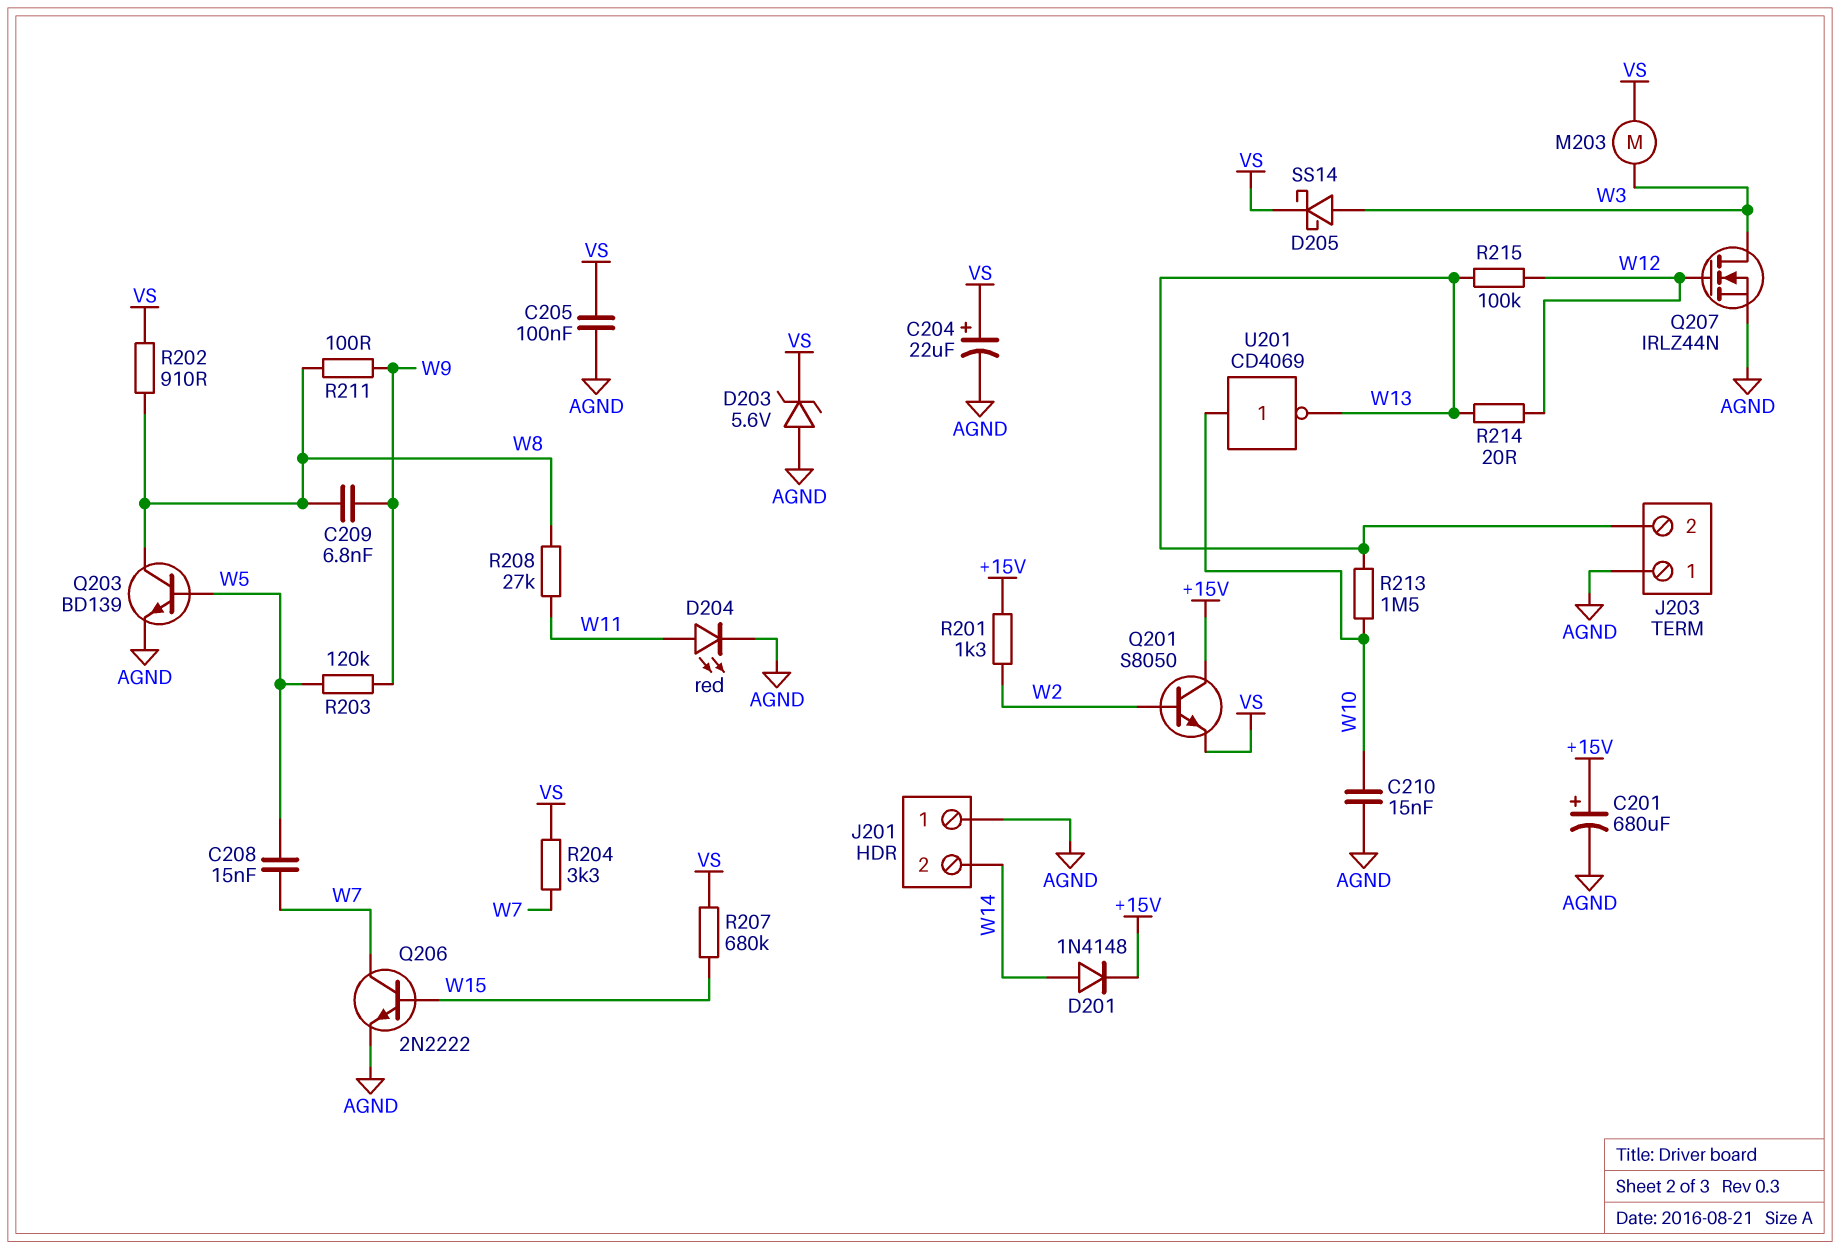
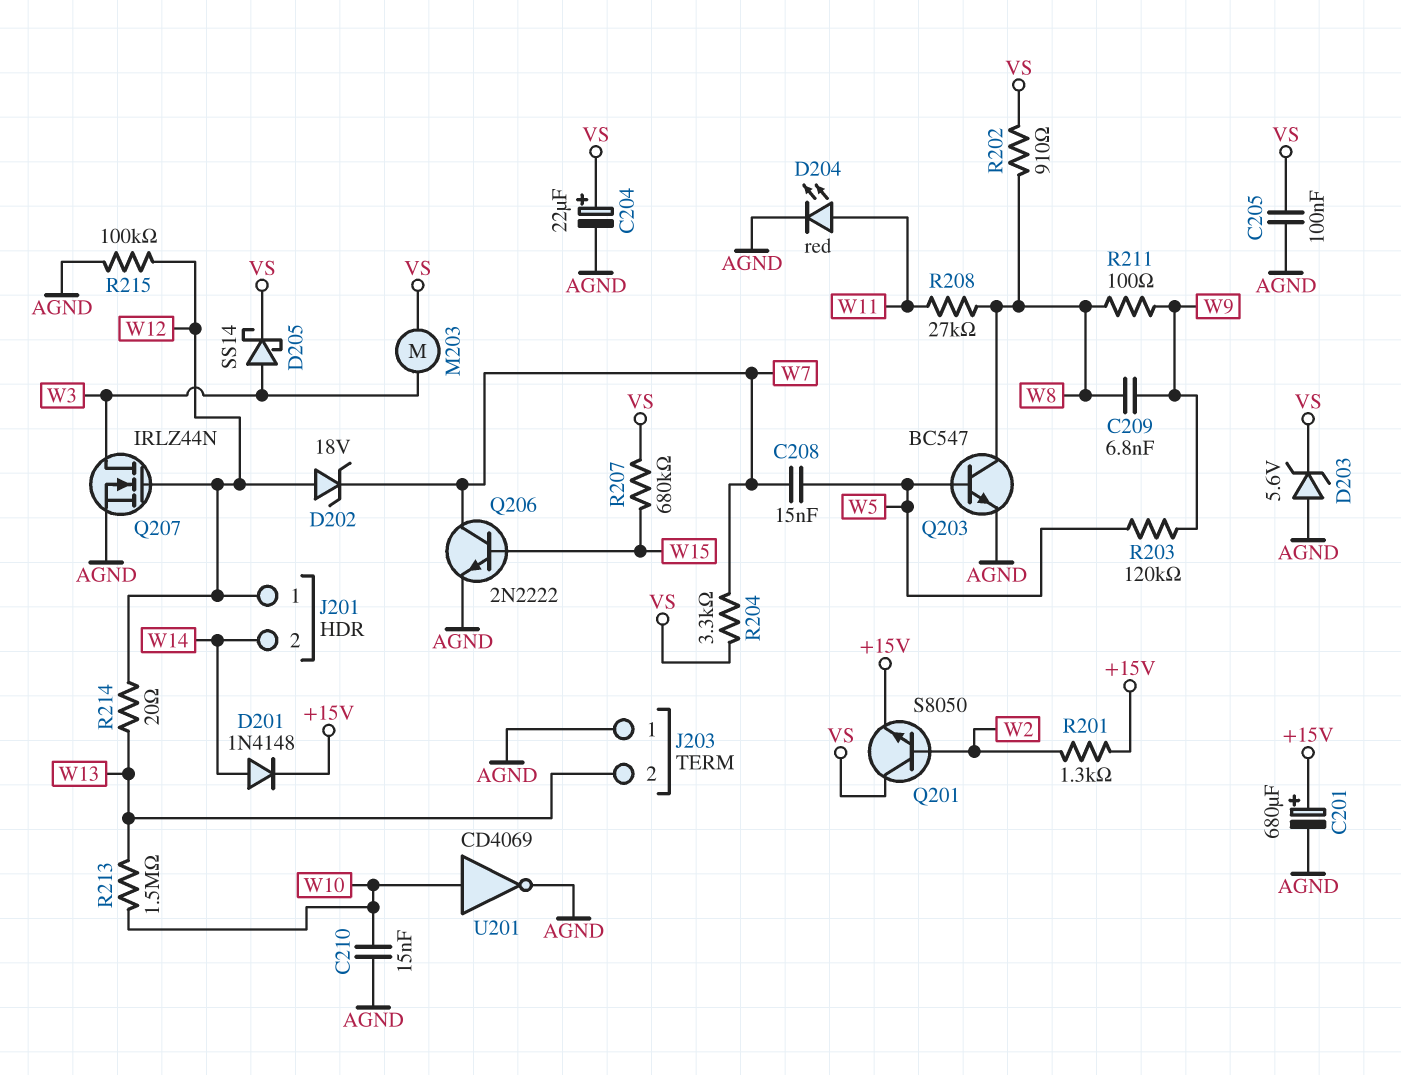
D202: none -> zener 18V (A W12, K W7)
J201 pin 1: AGND -> W12
Q201: NPN S8050 (B W2, C +15V, E VS) -> NPN S8050 (B W2, C VS, E +15V)
Q203: NPN BD139 (B W5, C W8, E AGND) -> NPN BC547 (B W5, C W8, E AGND)
R215: 100k (W12, W13) -> 100k (AGND, W12)
U201: NOT CD4069 (in W10, out W13) -> NOT CD4069 (in W10, out AGND)

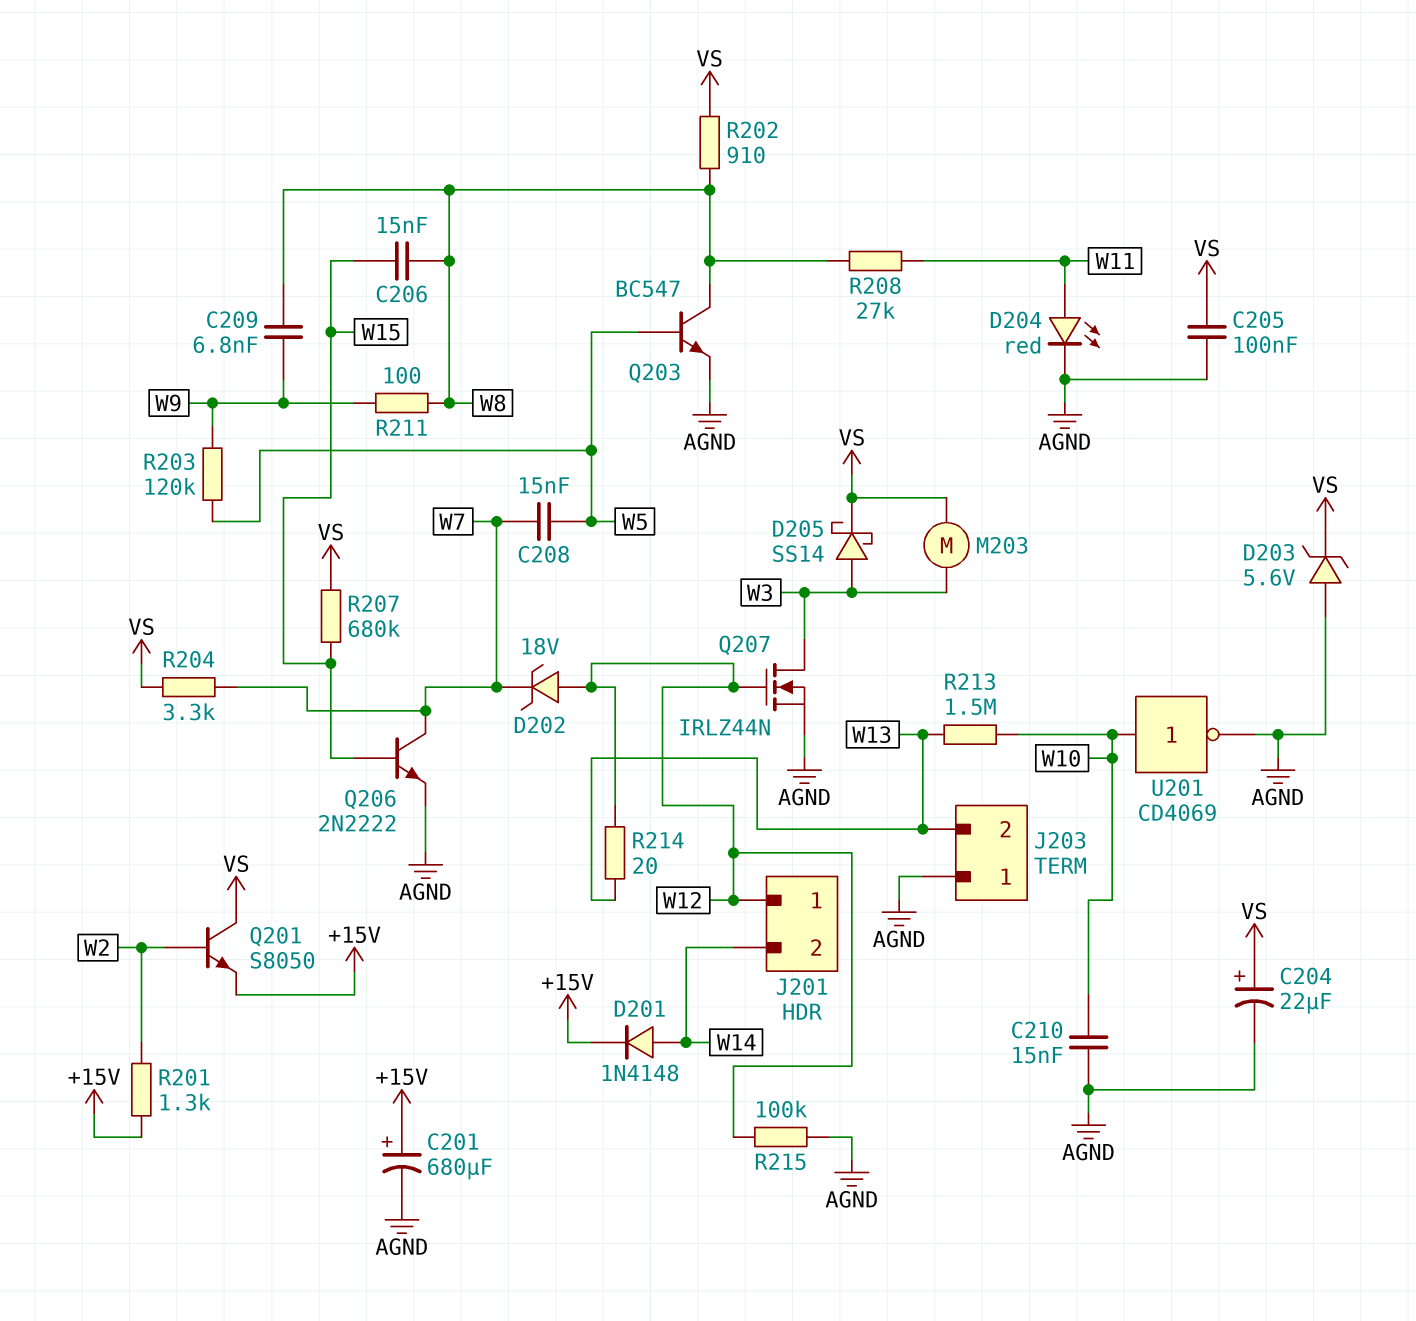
C206: none -> 15nF (W8, W15)

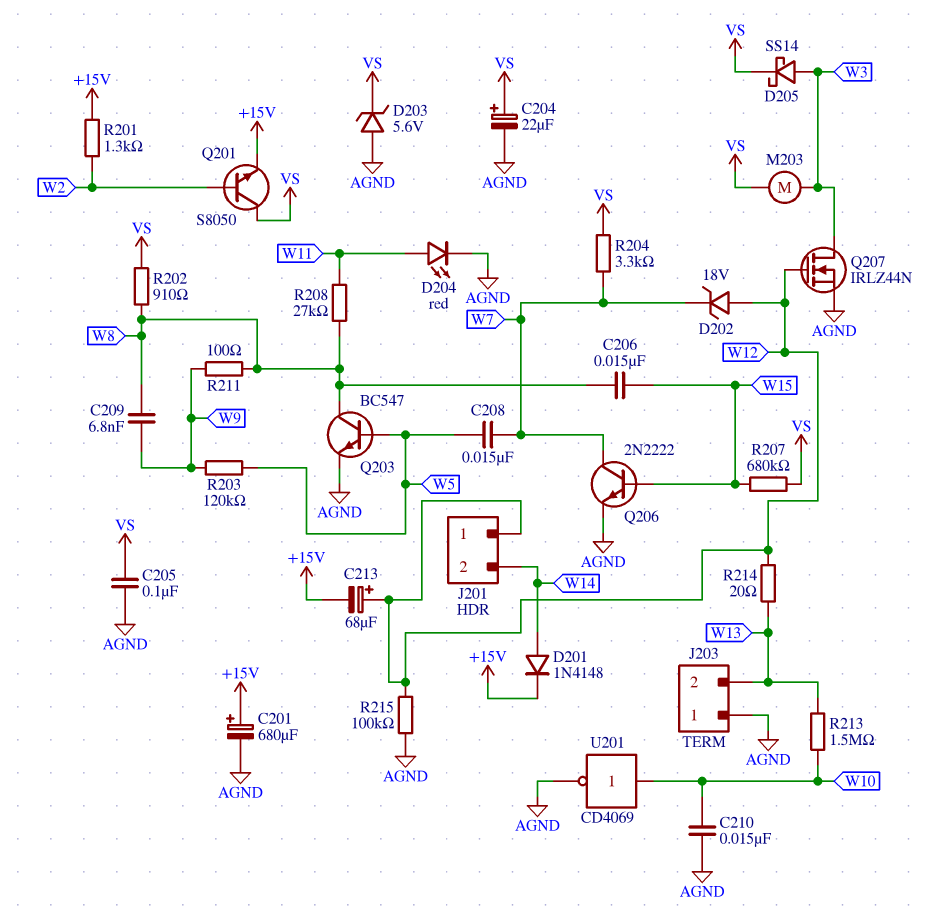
C213: none -> 68uF (plus W12, minus +15V)

